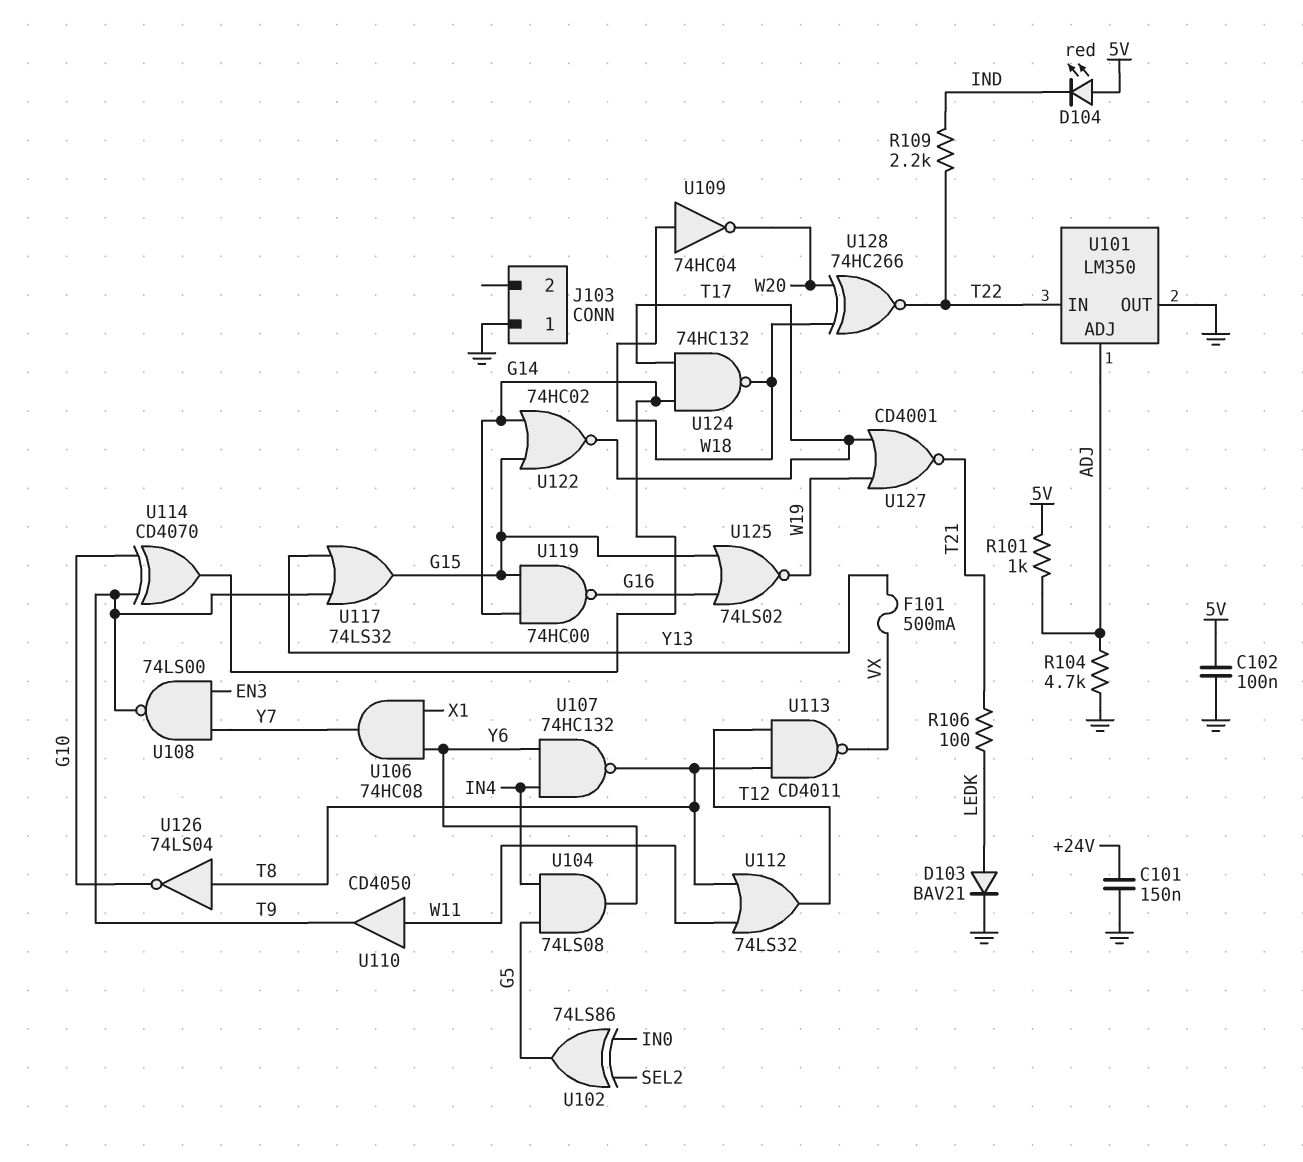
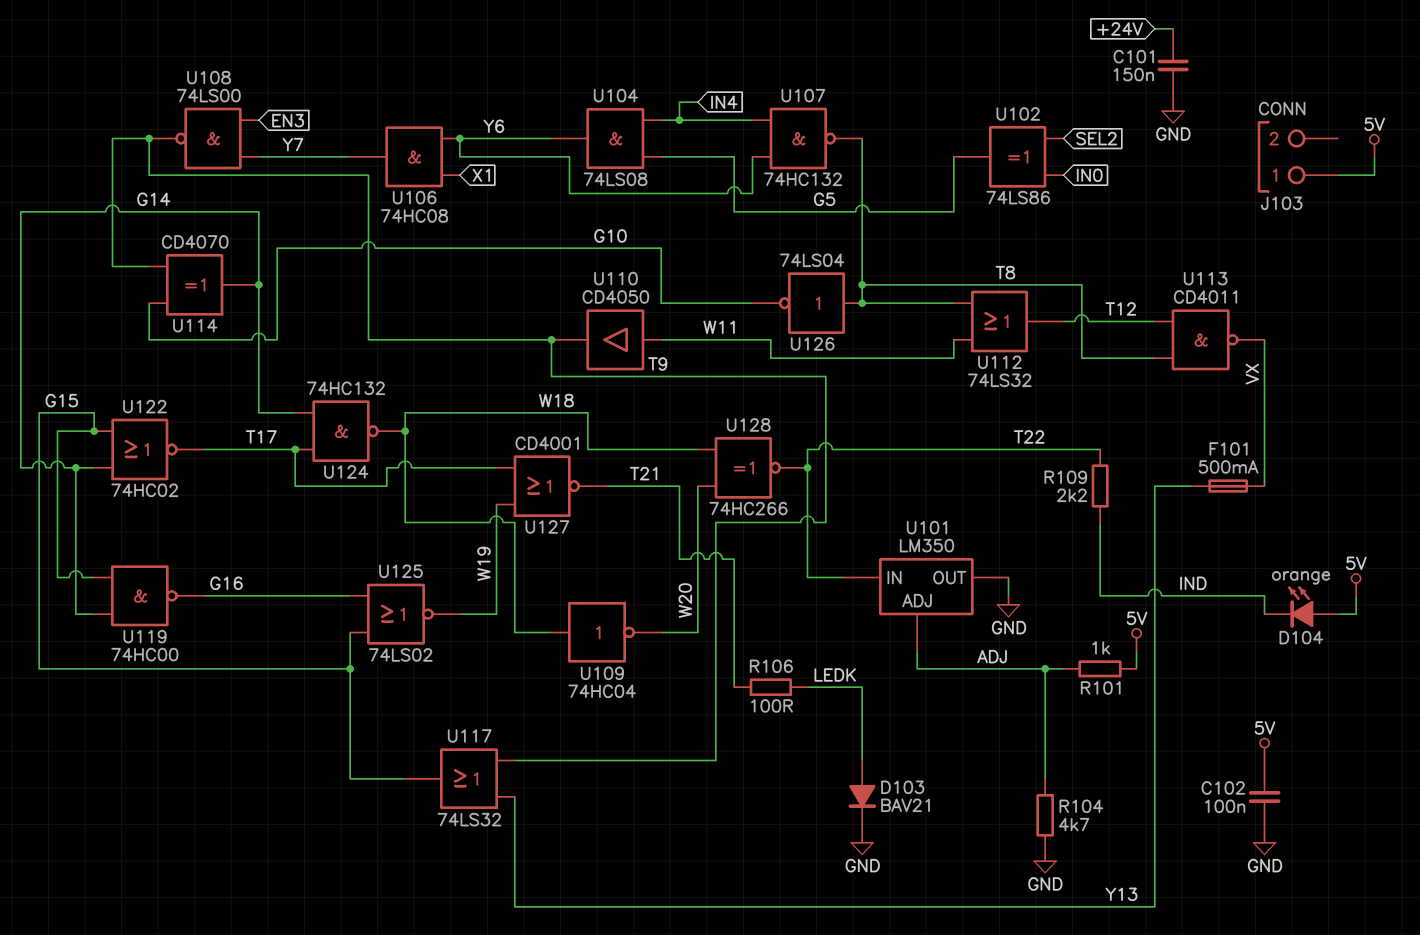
D104: LED red (A 5V, K IND) -> LED orange (A 5V, K IND)
J103 pin 1: GND -> 5V

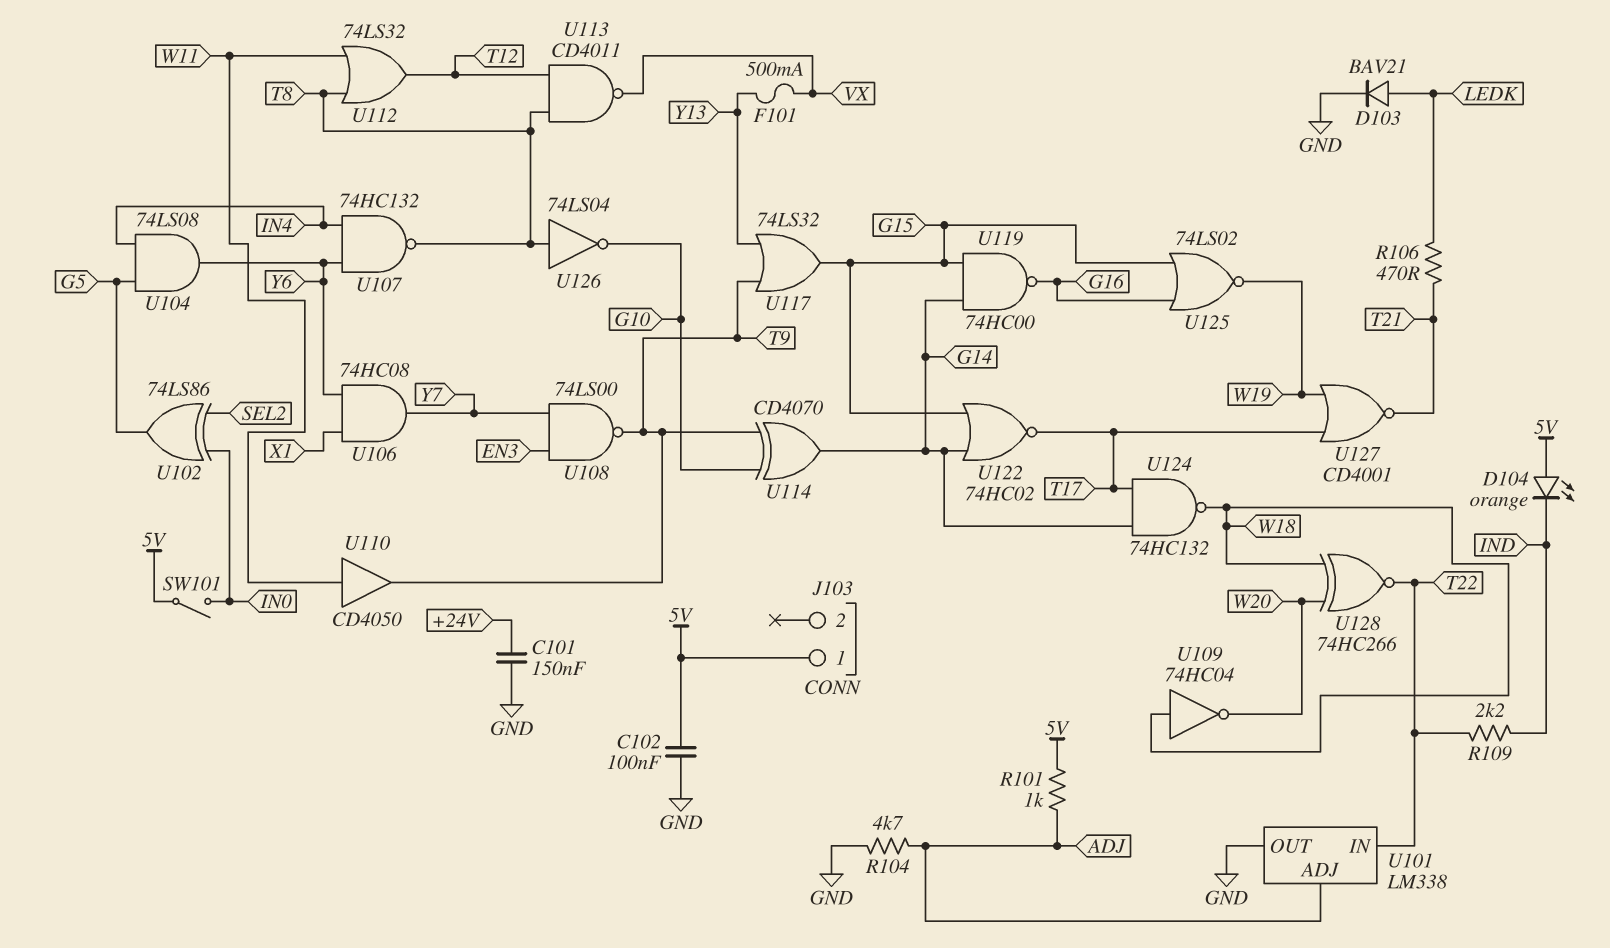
R106: 100 (LEDK, T21) -> 470 (LEDK, T21)
SW101: none -> switch (5V, IN0)
U101: LM350 -> LM338

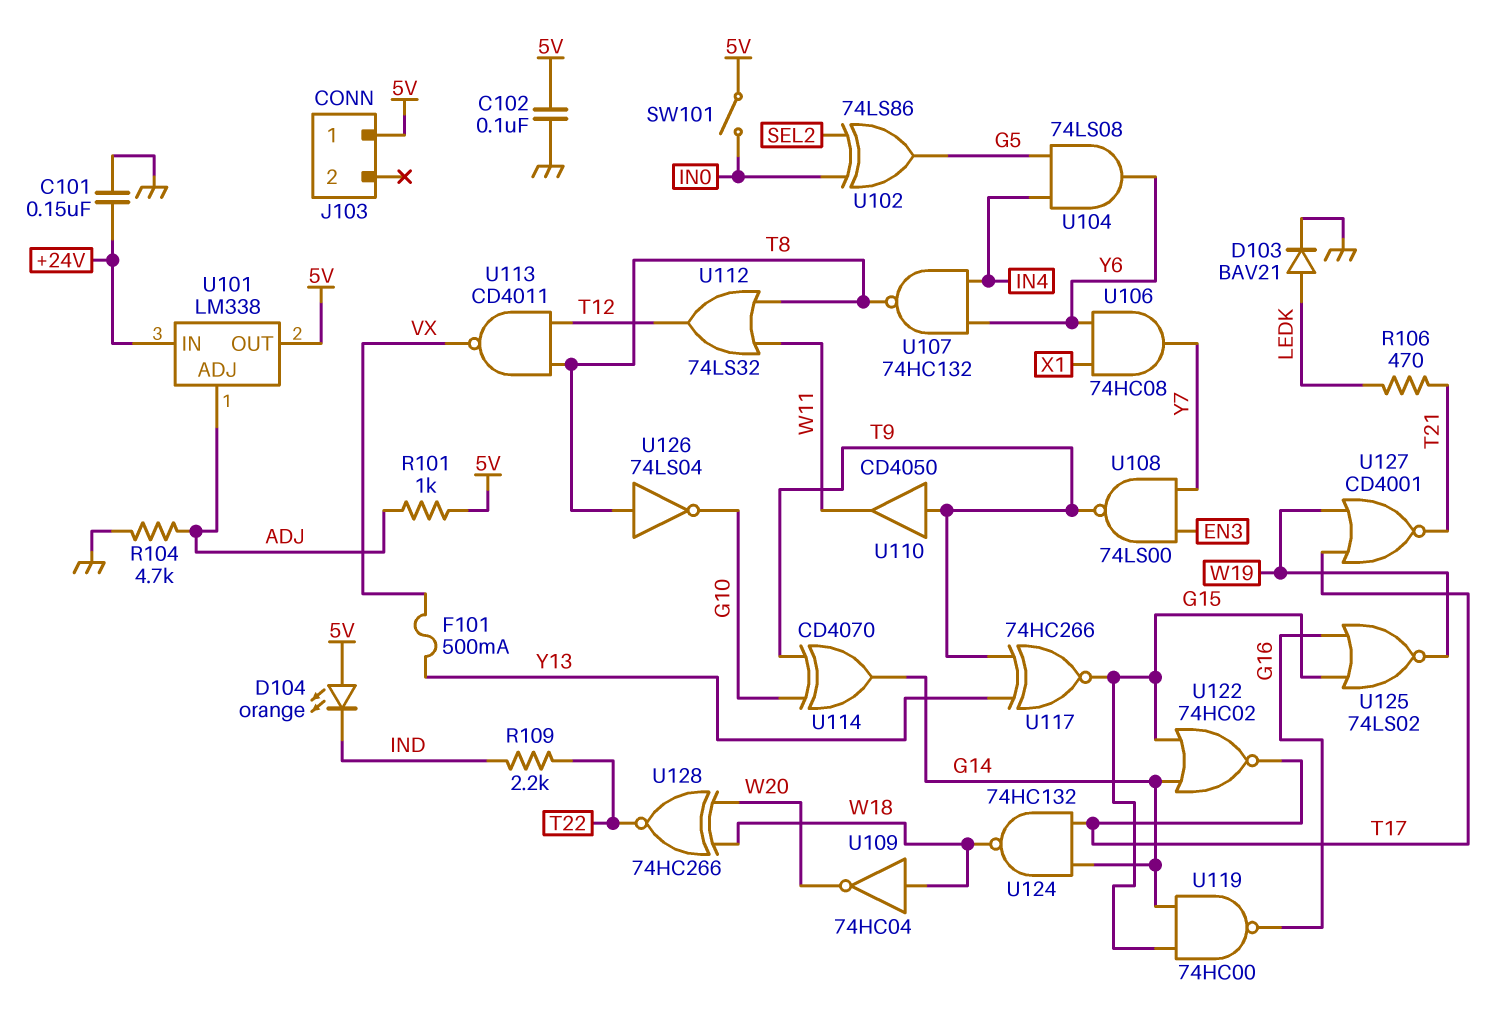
U101 pin IN: T22 -> +24V
U101 pin OUT: GND -> 5V
U110: buffer CD4050 (in W11, out T9) -> buffer CD4050 (in T9, out W11)
U117: OR 74LS32 (in T9, in Y13, out G15) -> XNOR 74HC266 (in T9, in Y13, out G15)

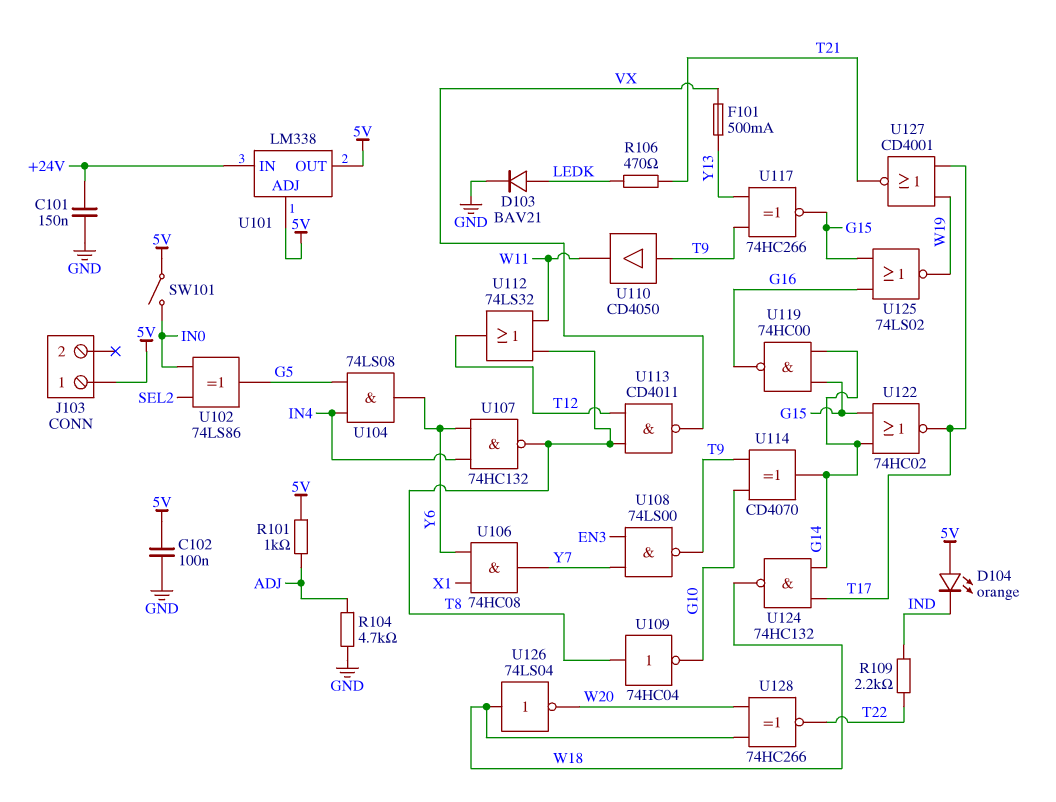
U101 pin ADJ: ADJ -> 5V
U109: NOT 74HC04 (in W18, out W20) -> NOT 74HC04 (in T8, out G10)
U126: NOT 74LS04 (in T8, out G10) -> NOT 74LS04 (in W18, out W20)

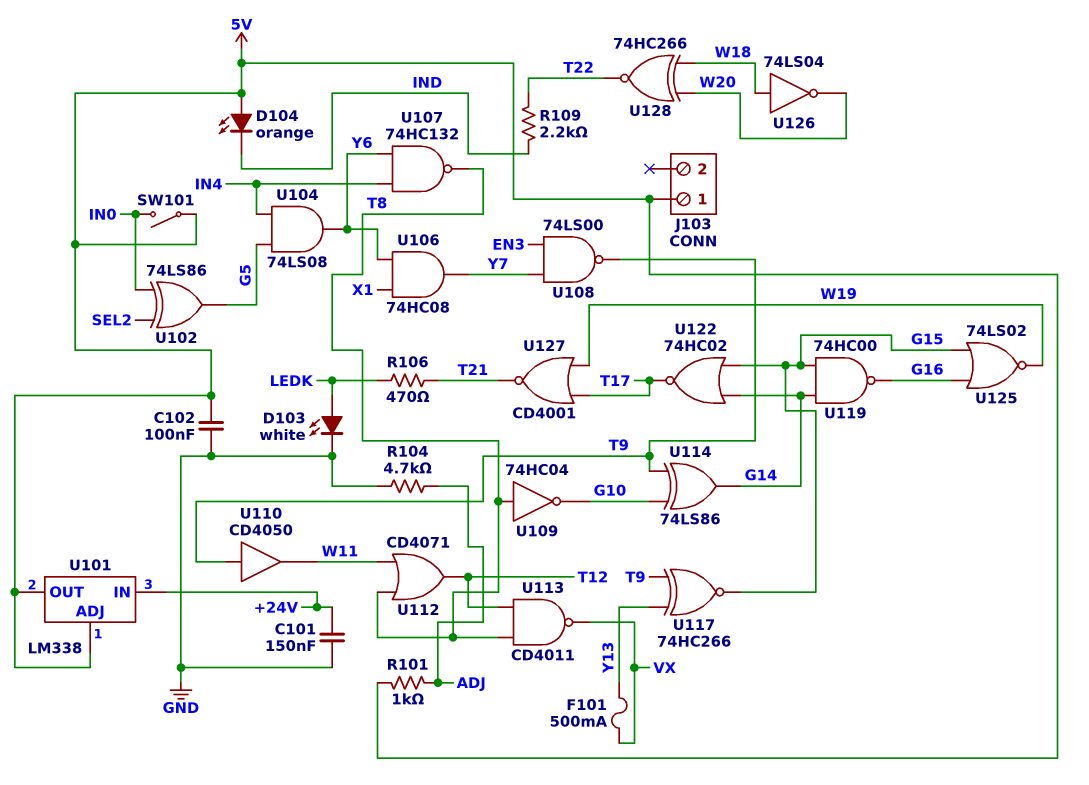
D103: diode BAV21 (A LEDK, K GND) -> LED white (A LEDK, K GND)
U112: OR 74LS32 (in T8, in W11, out T12) -> OR CD4071 (in T8, in W11, out T12)
U114: XOR CD4070 (in G10, in T9, out G14) -> XOR 74LS86 (in G10, in T9, out G14)
U124: NAND 74HC132 (in G14, in T17, out W18) -> none

